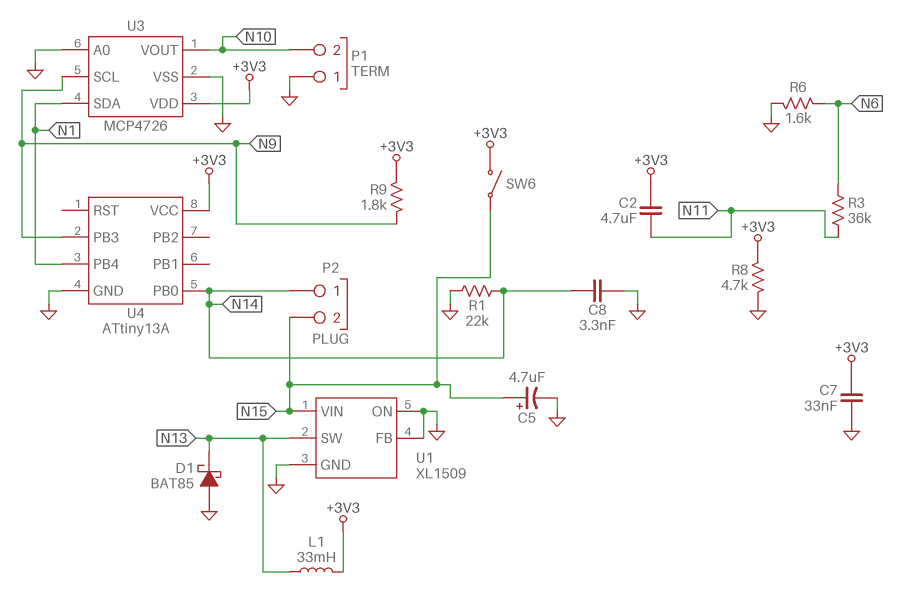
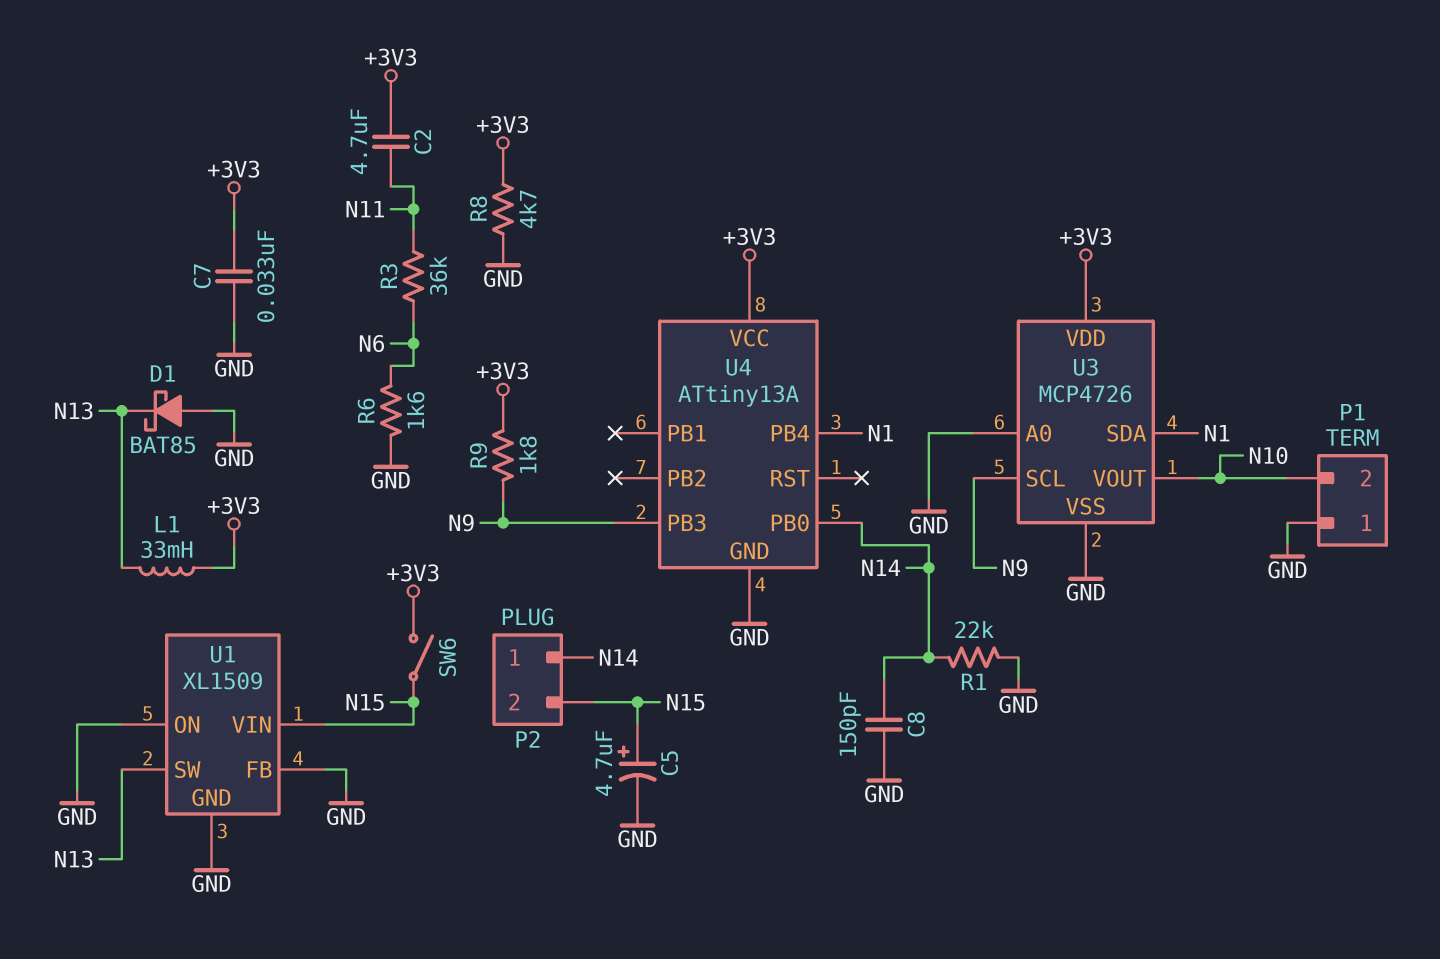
C8: 3.3nF (GND, N14) -> 150pF (GND, N14)

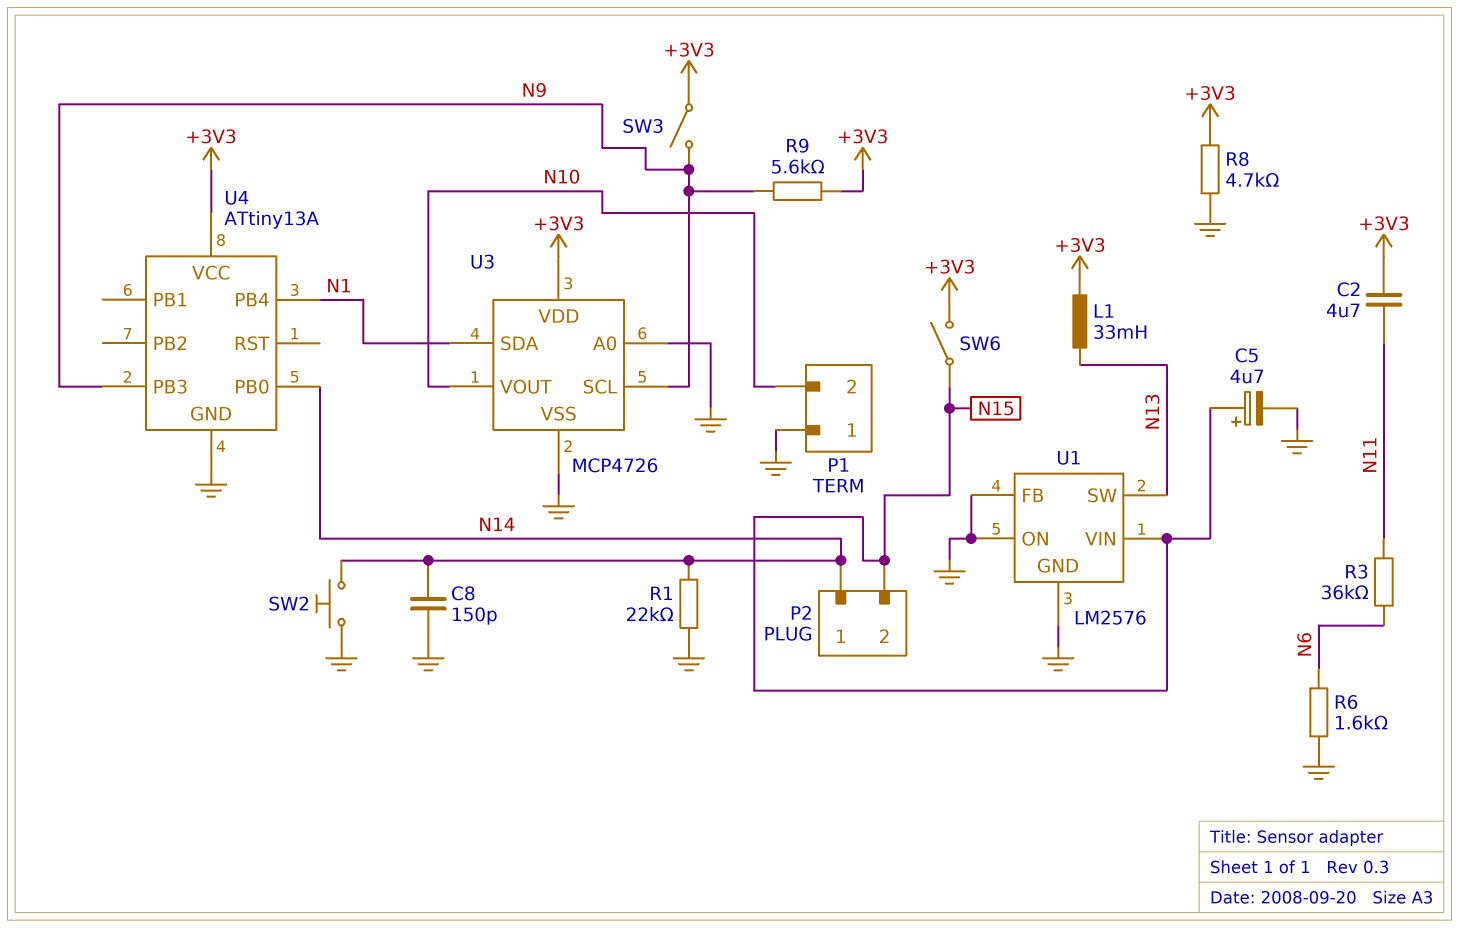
C7: 33nF (+3V3, GND) -> none
D1: schottky BAT85 (A GND, K N13) -> none
R9: 1.8k (+3V3, N9) -> 5.6k (+3V3, N9)
SW2: none -> button (GND, N14)
SW3: none -> switch (+3V3, N9)
U1: XL1509 -> LM2576

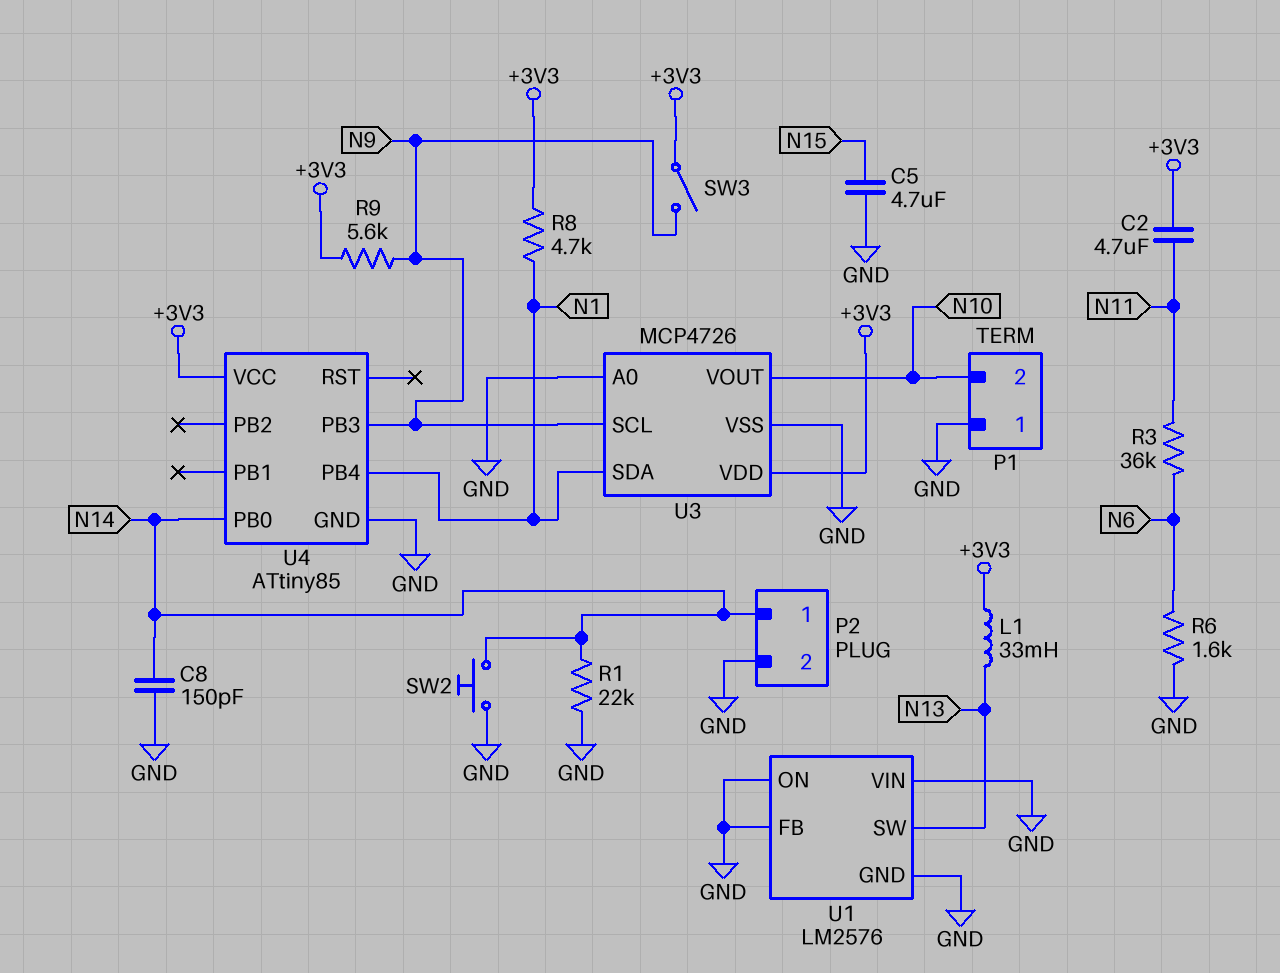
C5: 4.7uF (plus N15, minus GND) -> 4.7uF (GND, N15)
P2 pin 2: N15 -> GND
R8: 4.7k (+3V3, GND) -> 4.7k (+3V3, N1)
SW6: switch (+3V3, N15) -> none
U1 pin VIN: N15 -> GND
U4: ATtiny13A -> ATtiny85

